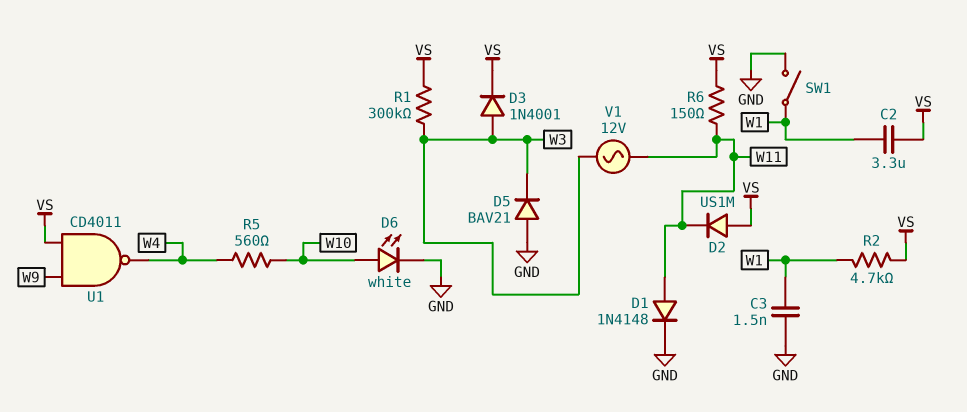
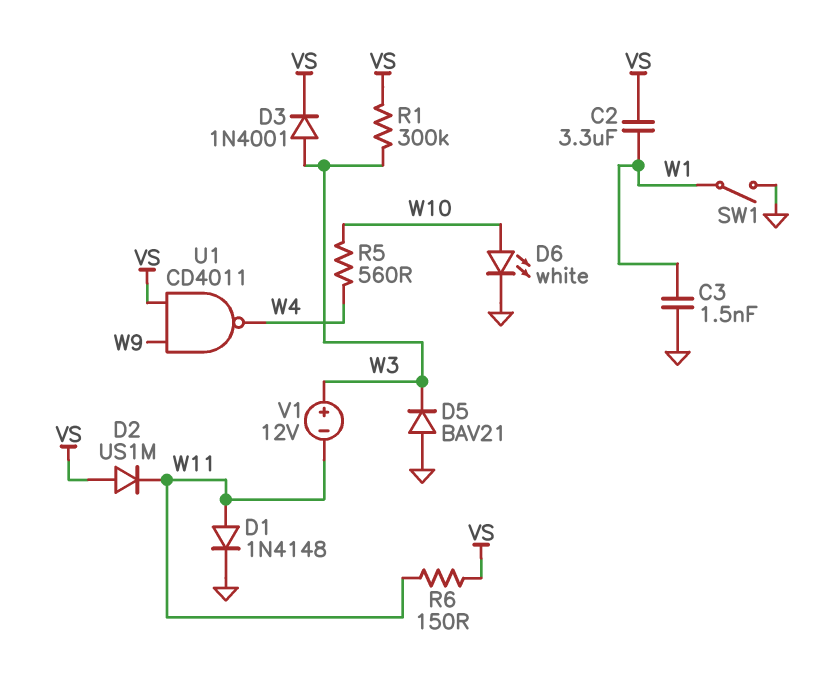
R2: 4.7k (VS, W1) -> none
V1: AC 12V (W3, W11) -> 12V (plus W3, minus W11)

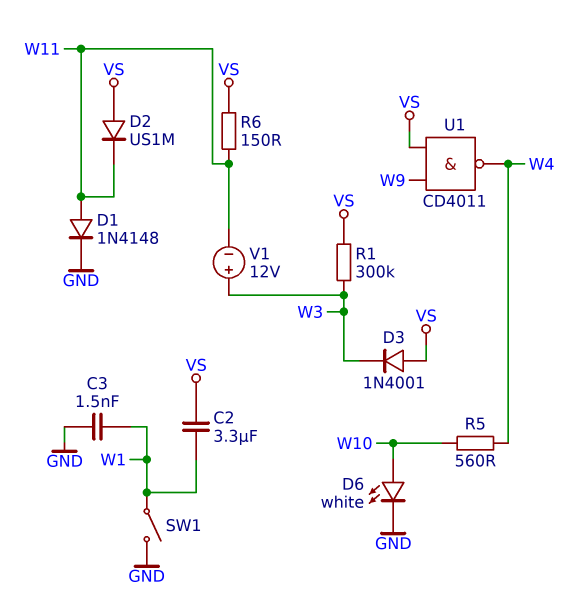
D3: diode 1N4001 (A W3, K VS) -> diode 1N4001 (A VS, K W3)
D5: diode BAV21 (A GND, K W3) -> none

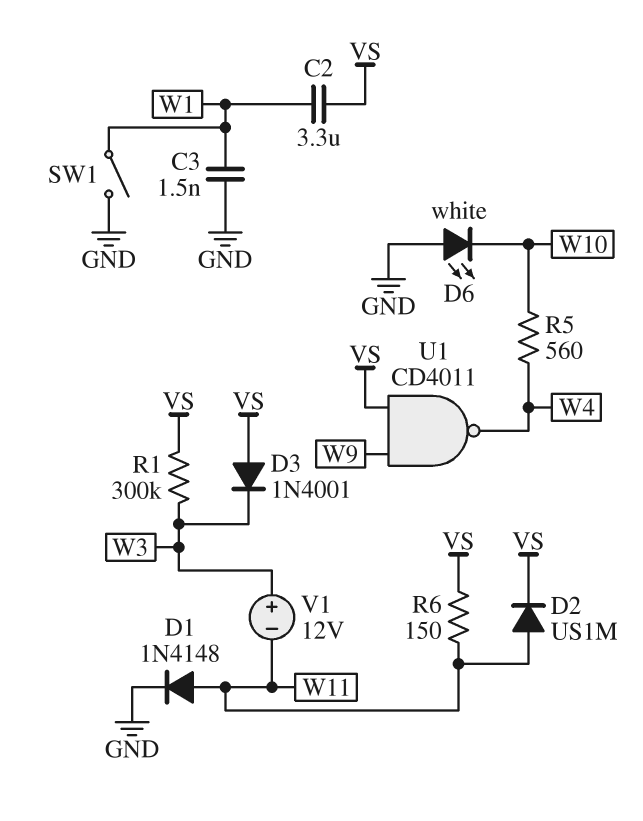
D2: diode US1M (A VS, K W11) -> diode US1M (A W11, K VS)
D6: LED white (A W10, K GND) -> LED white (A GND, K W10)

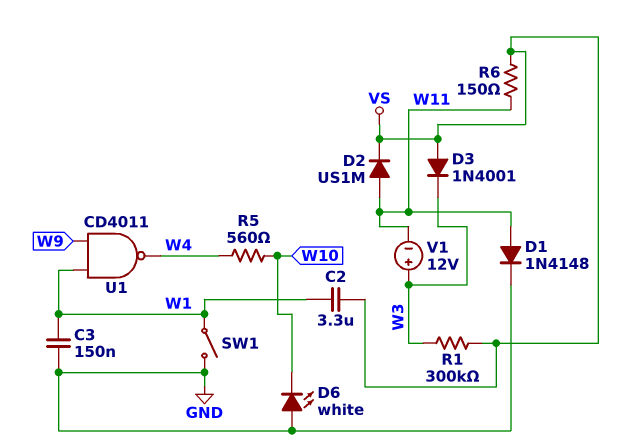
C3: 1.5nF (GND, W1) -> 150nF (GND, W1)
U1: NAND CD4011 (in VS, in W9, out W4) -> NAND CD4011 (in W1, in W9, out W4)

